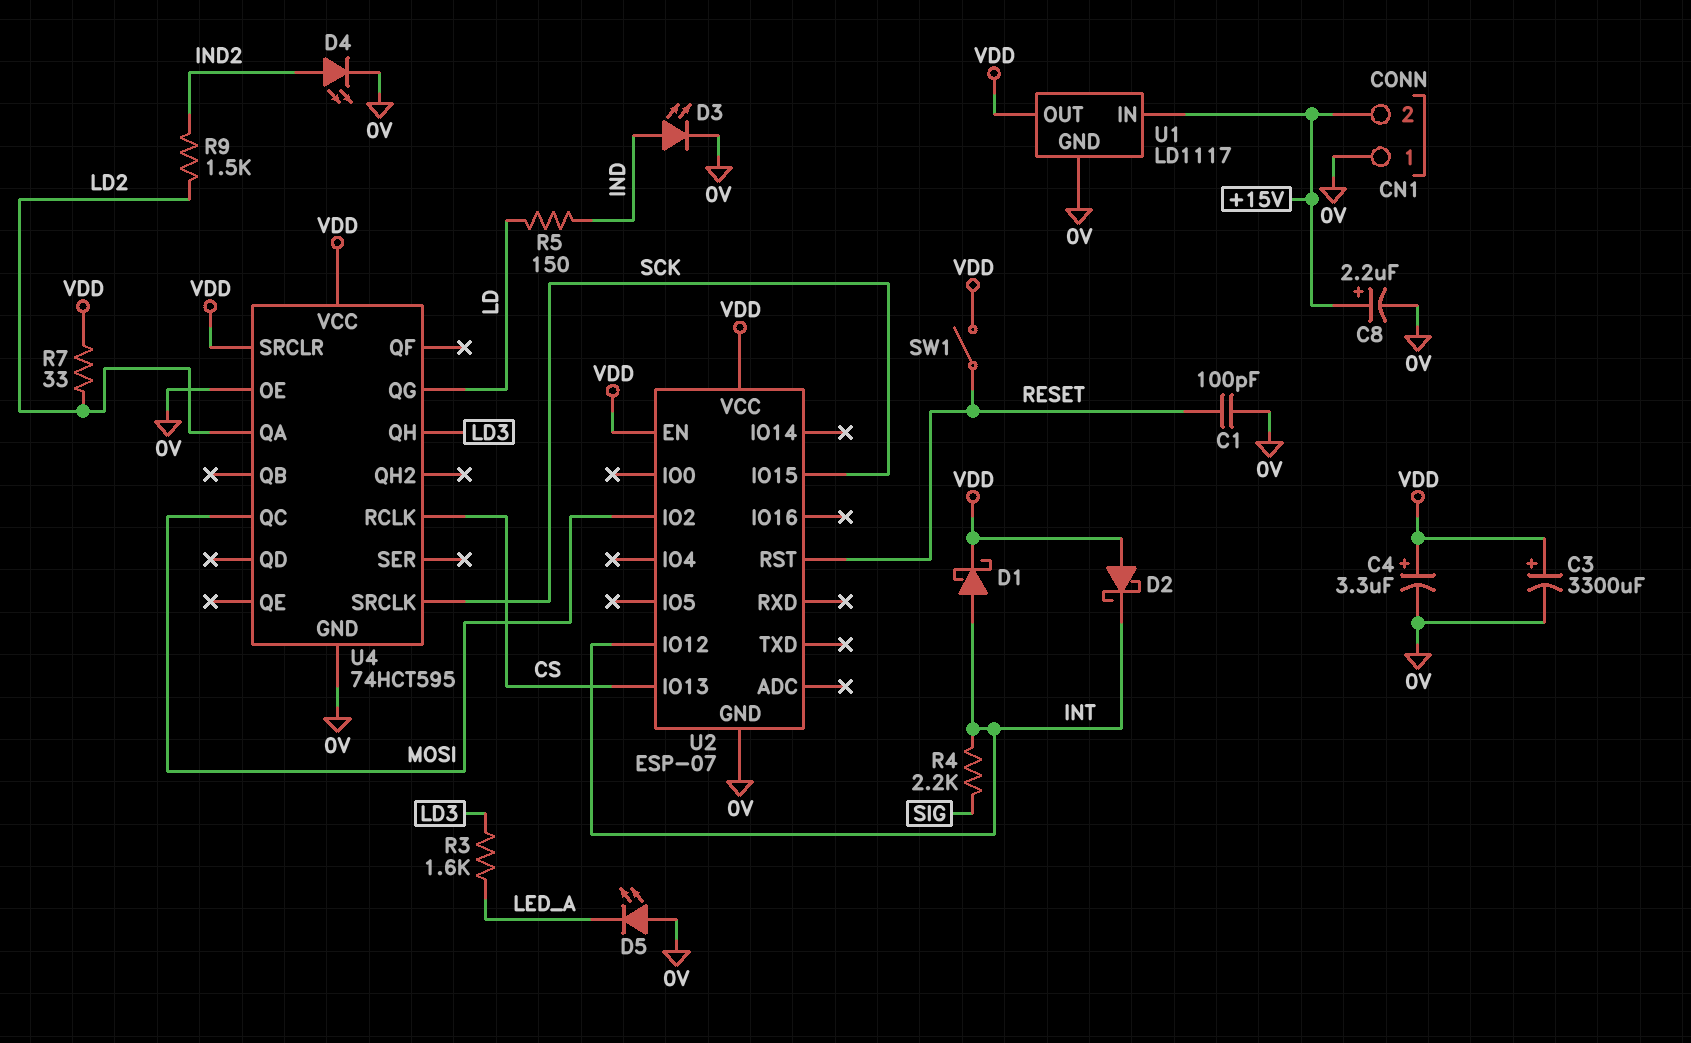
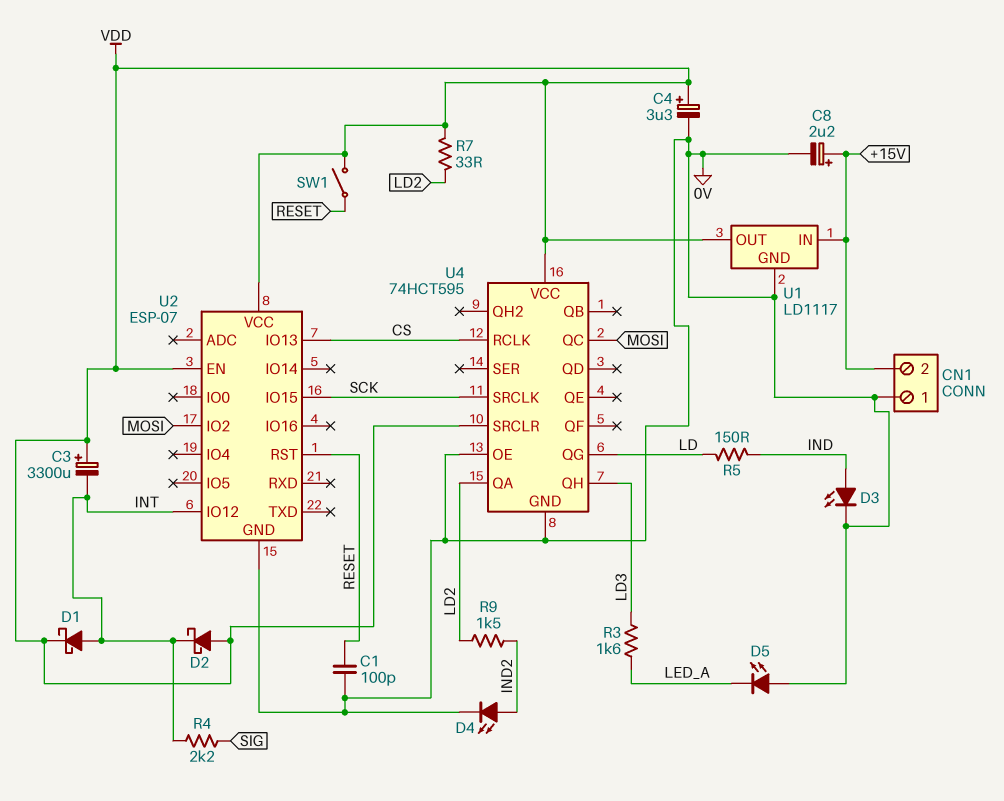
C3: 3300uF (plus VDD, minus 0V) -> 3300uF (plus VDD, minus INT)

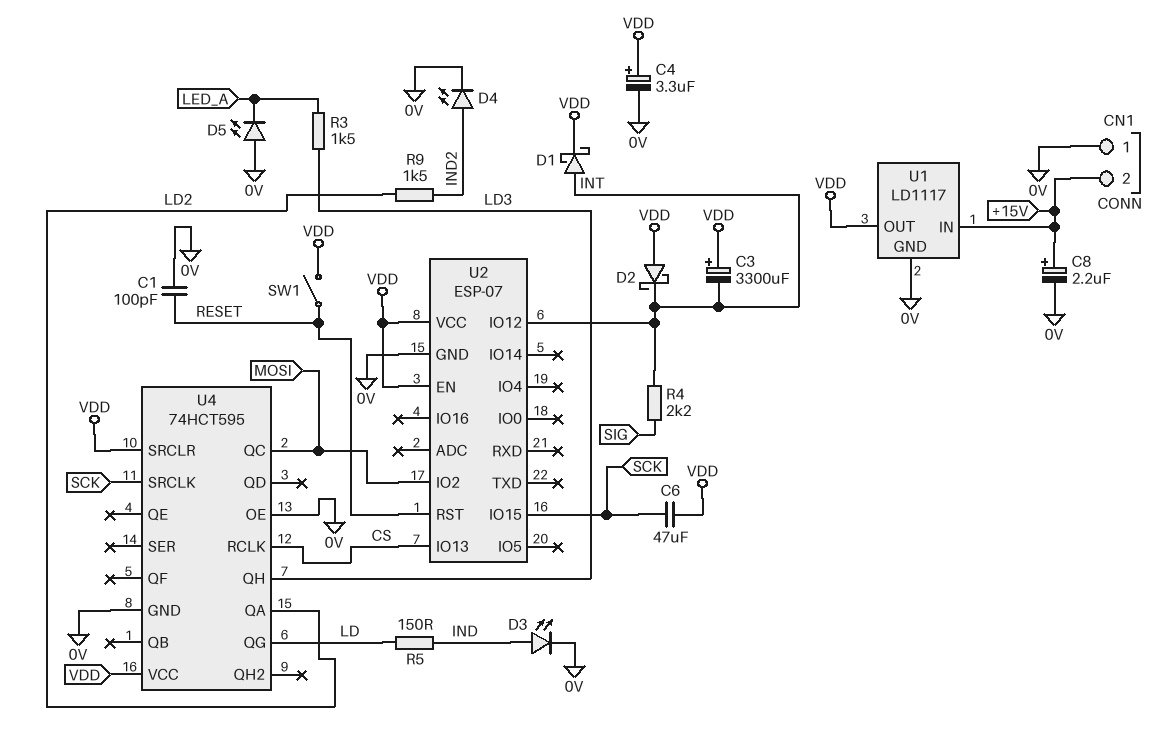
C6: none -> 47uF (SCK, VDD)
R3: 1.6k (LD3, LED_A) -> 1.5k (LD3, LED_A)
R7: 33 (LD2, VDD) -> none

